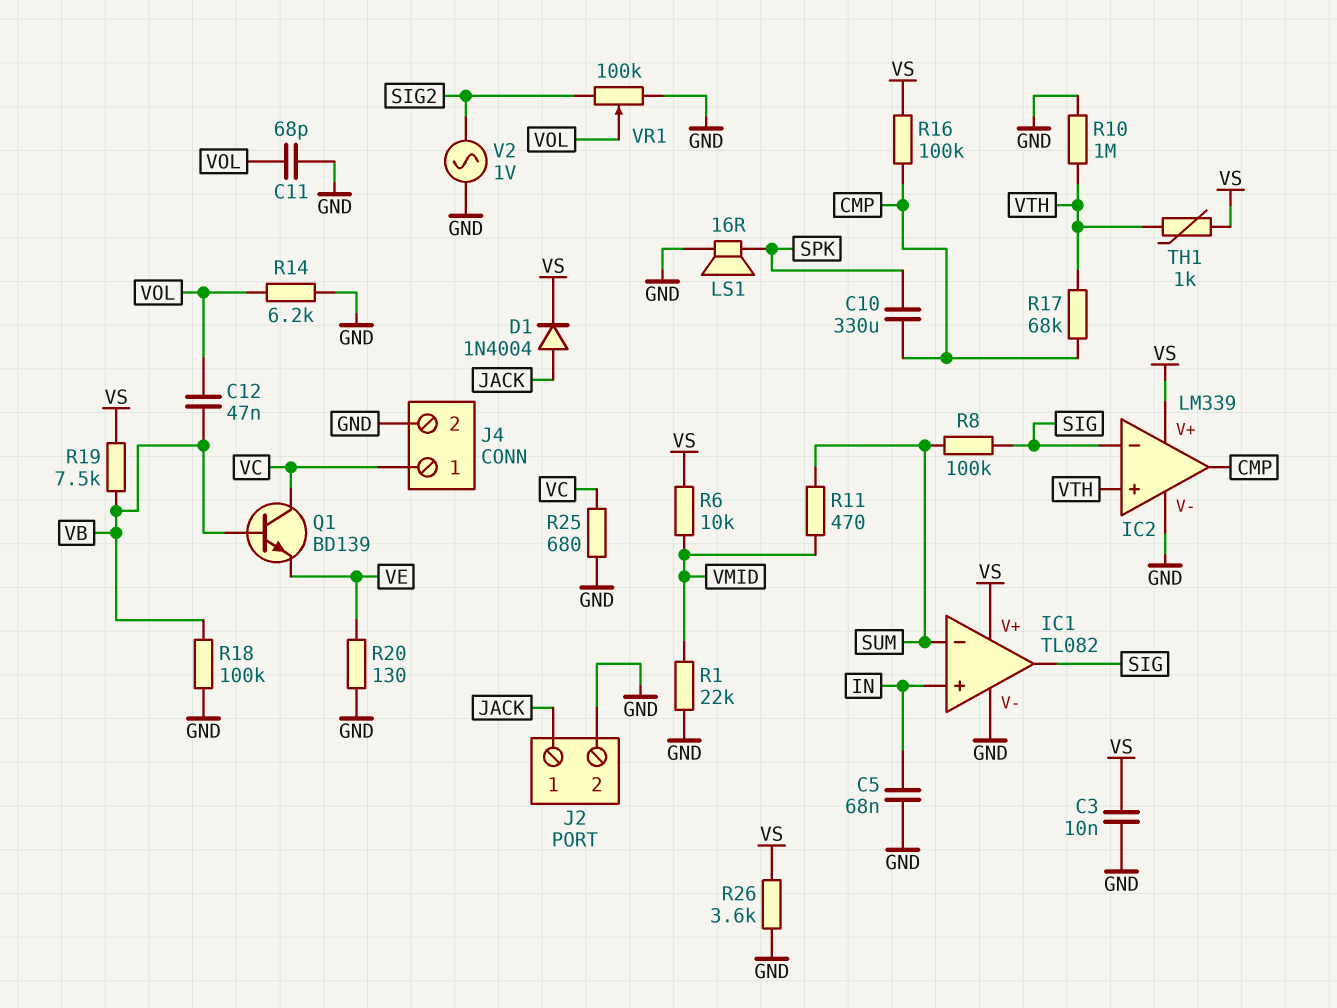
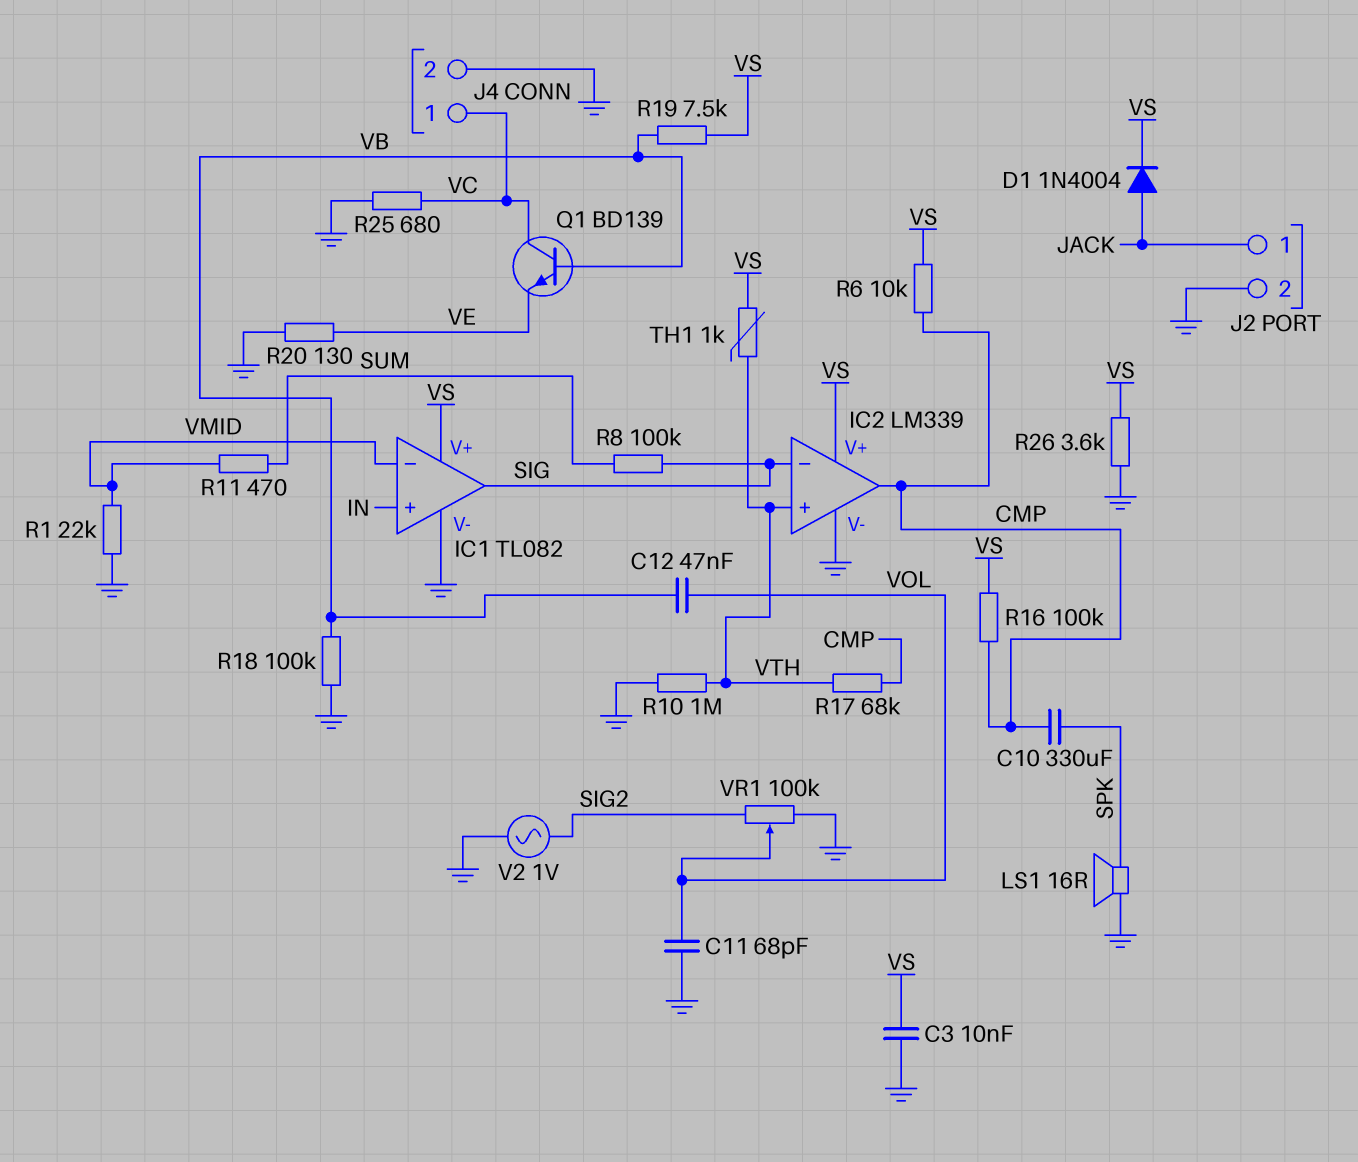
C5: 68nF (GND, IN) -> none
IC1 pin in-: SUM -> VMID
R6: 10k (VMID, VS) -> 10k (CMP, VS)
R14: 6.2k (GND, VOL) -> none

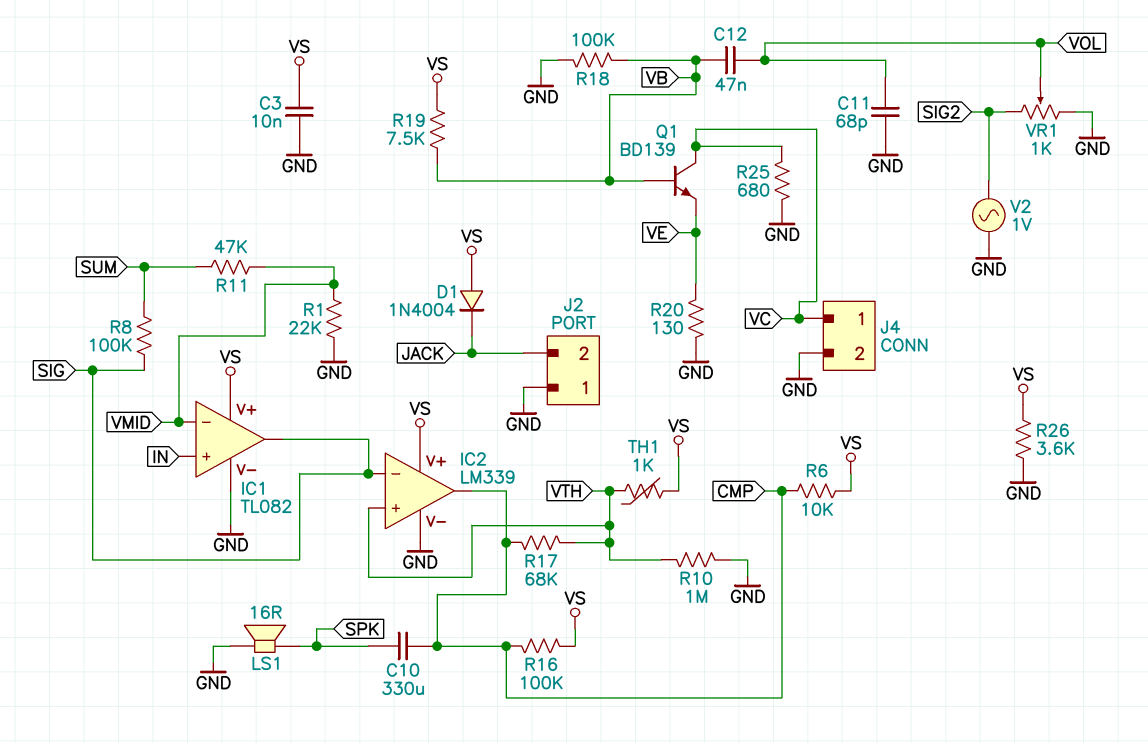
D1: diode 1N4004 (A JACK, K VS) -> diode 1N4004 (A VS, K JACK)
J2 pin 1: JACK -> GND
J2 pin 2: GND -> JACK
R11: 470 (SUM, VMID) -> 47k (SUM, VMID)
VR1: 100k (GND, SIG2, wiper VOL) -> 1k (GND, SIG2, wiper VOL)

